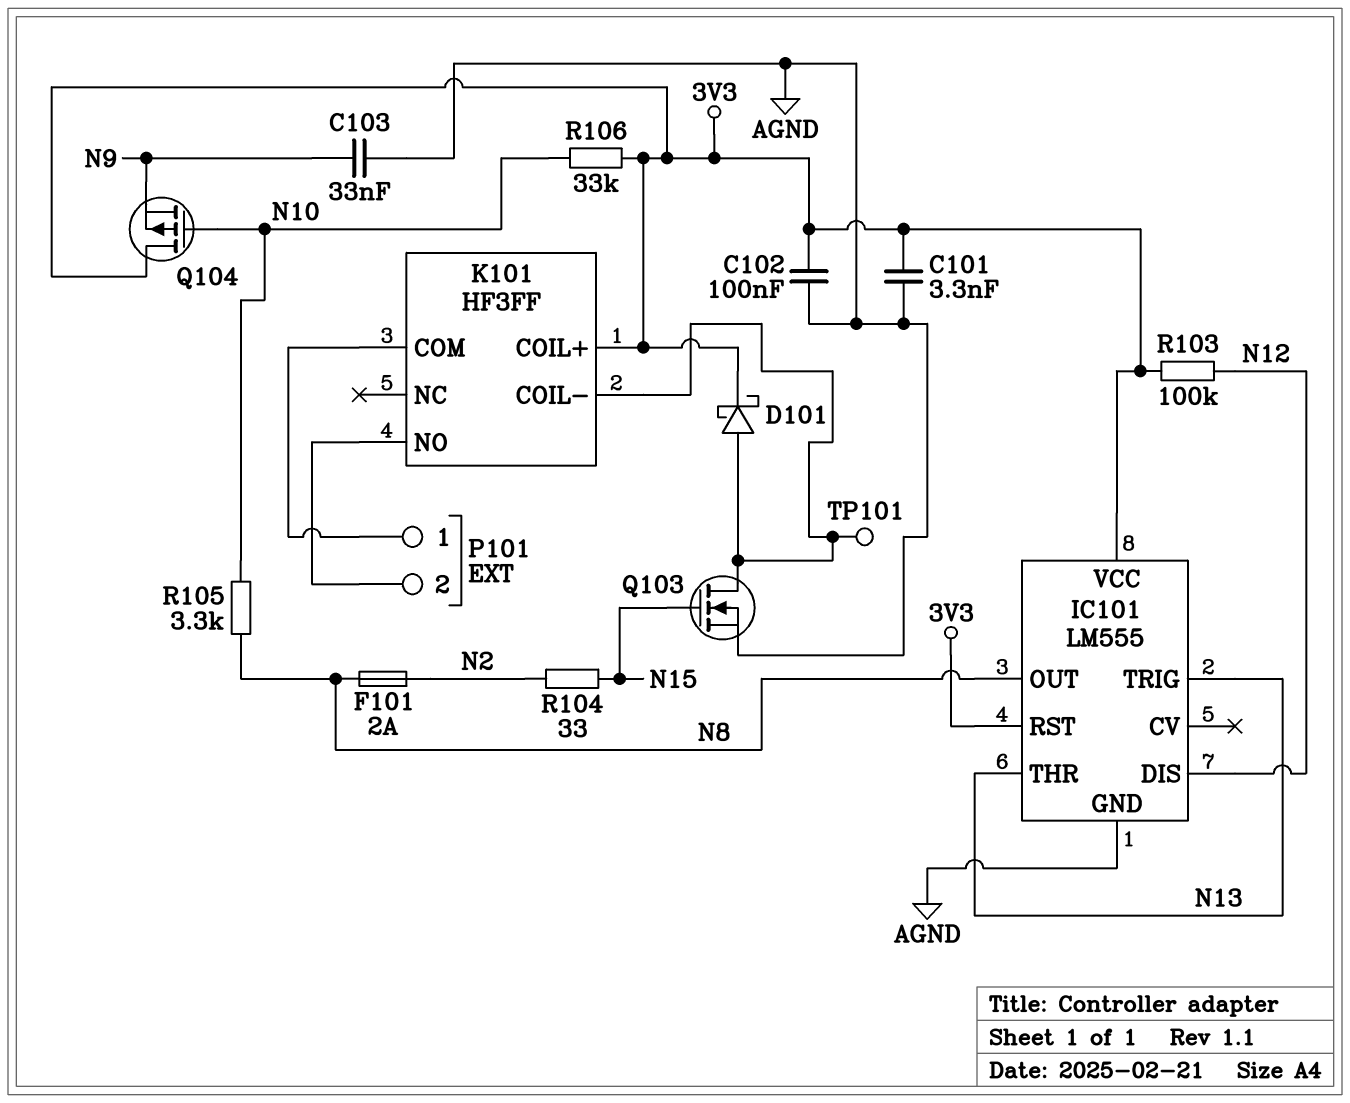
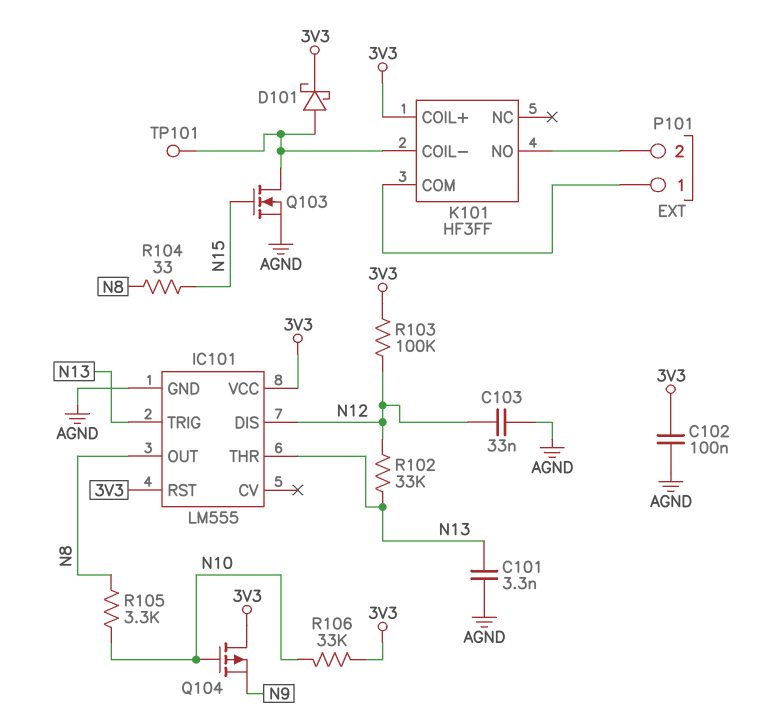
C101: 3.3nF (3V3, AGND) -> 3.3nF (AGND, N13)
C103: 33nF (AGND, N9) -> 33nF (AGND, N12)
F101: 2A (N2, N8) -> none
R102: none -> 33k (N12, N13)
R104: 33 (N2, N15) -> 33 (N8, N15)

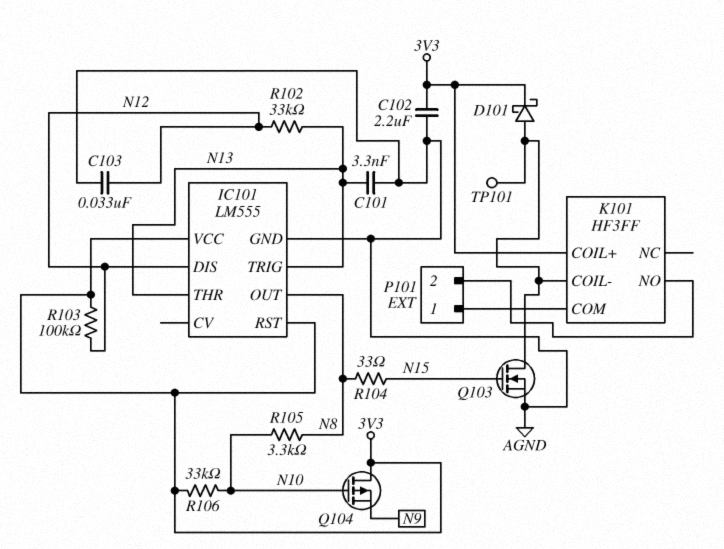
C102: 100nF (3V3, AGND) -> 2.2uF (3V3, AGND)

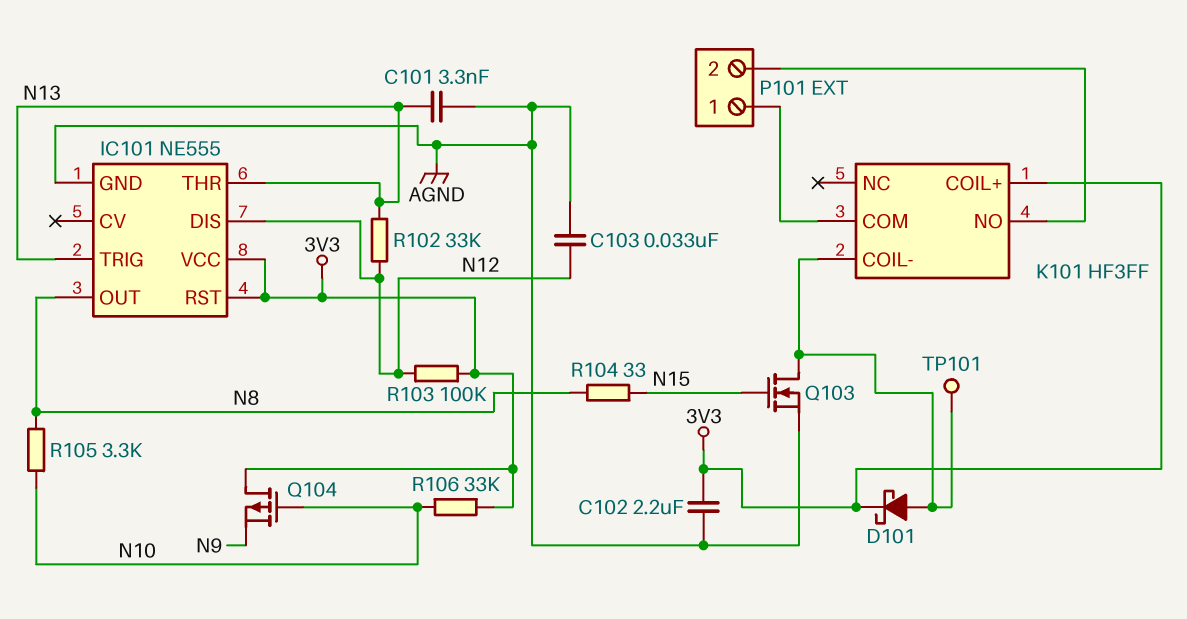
IC101: LM555 -> NE555

